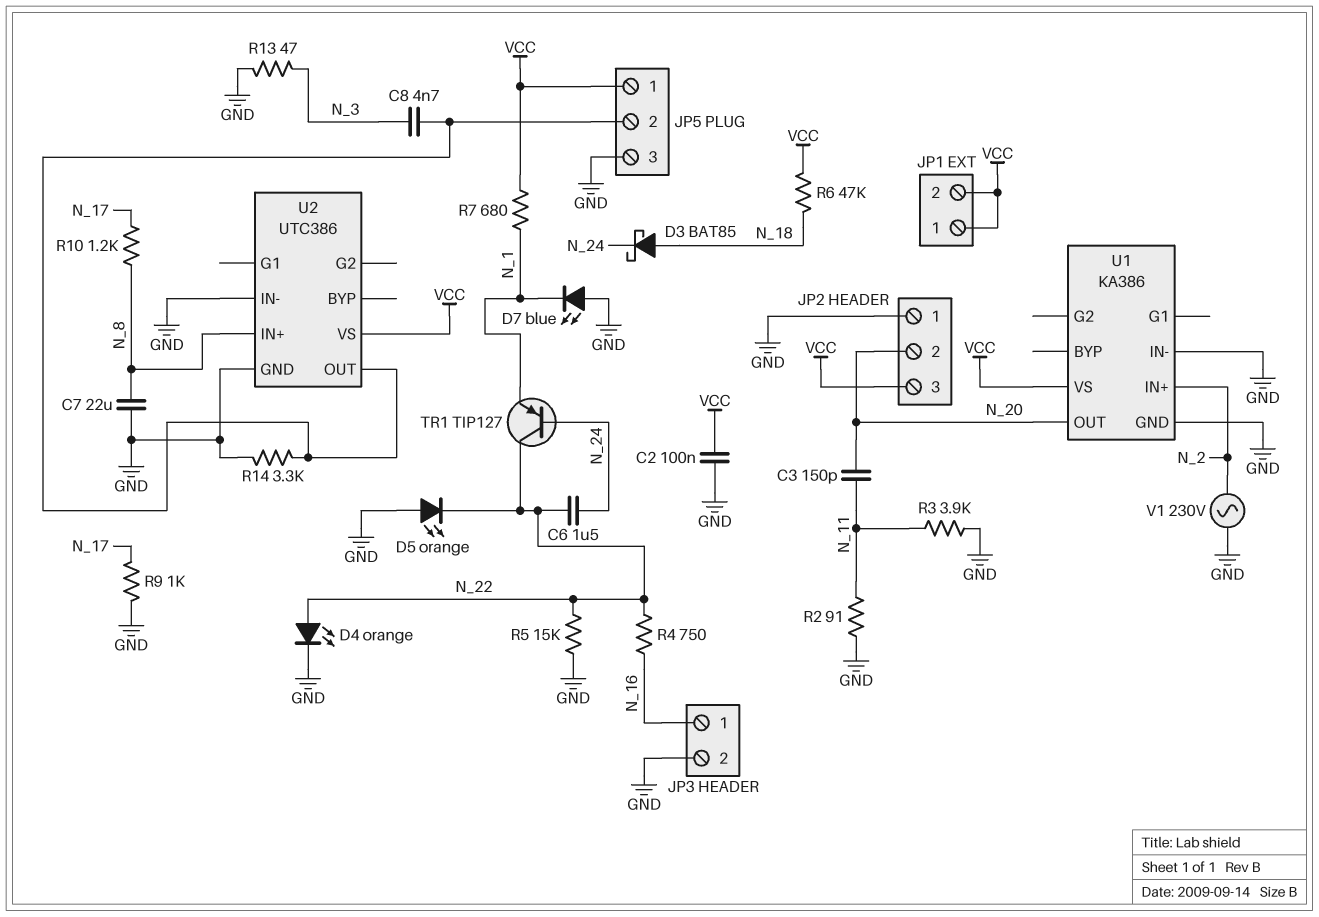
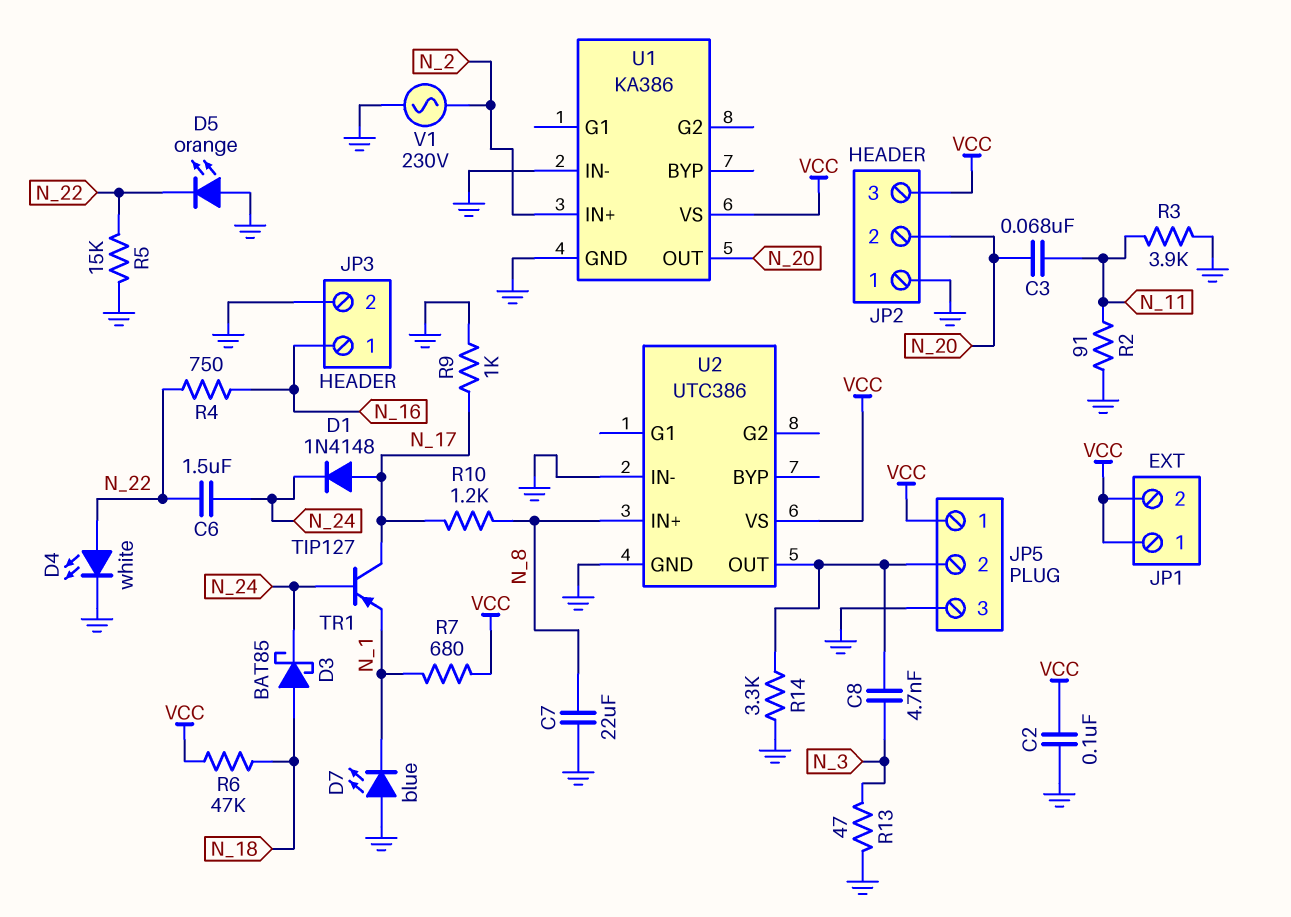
C3: 150pF (N_11, N_20) -> 68nF (N_11, N_20)
D1: none -> diode 1N4148 (A N_17, K N_24)
D4: LED orange (A N_22, K GND) -> LED white (A N_22, K GND)
TR1: PNP TIP127 (B N_24, C N_22, E N_1) -> PNP TIP127 (B N_24, C N_17, E N_1)

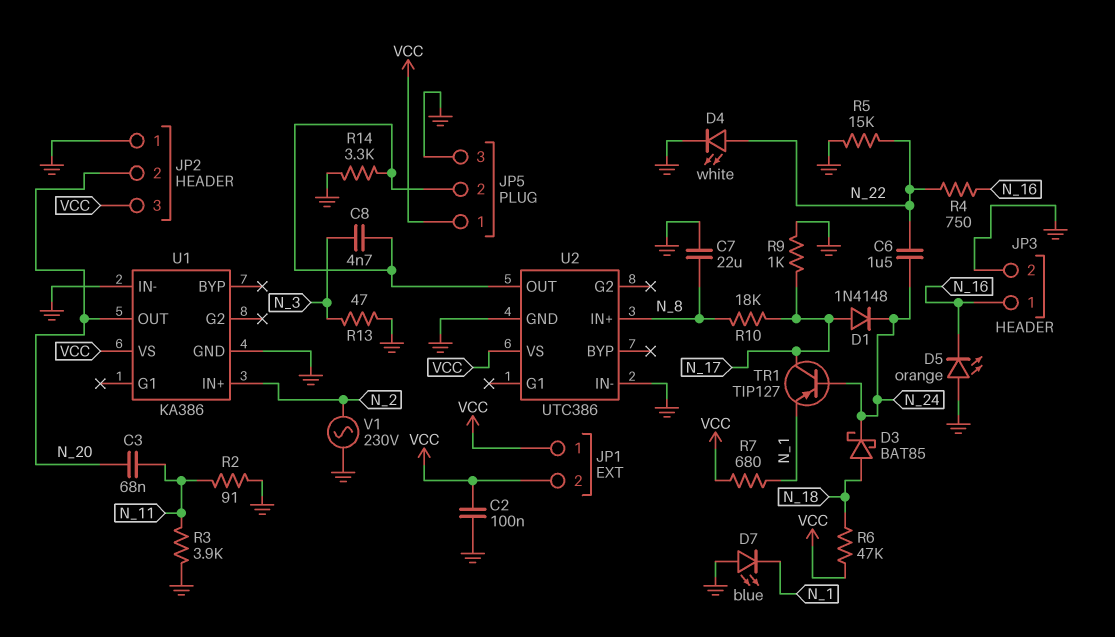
D5: LED orange (A GND, K N_22) -> LED orange (A GND, K N_16)
R10: 1.2k (N_8, N_17) -> 18k (N_8, N_17)

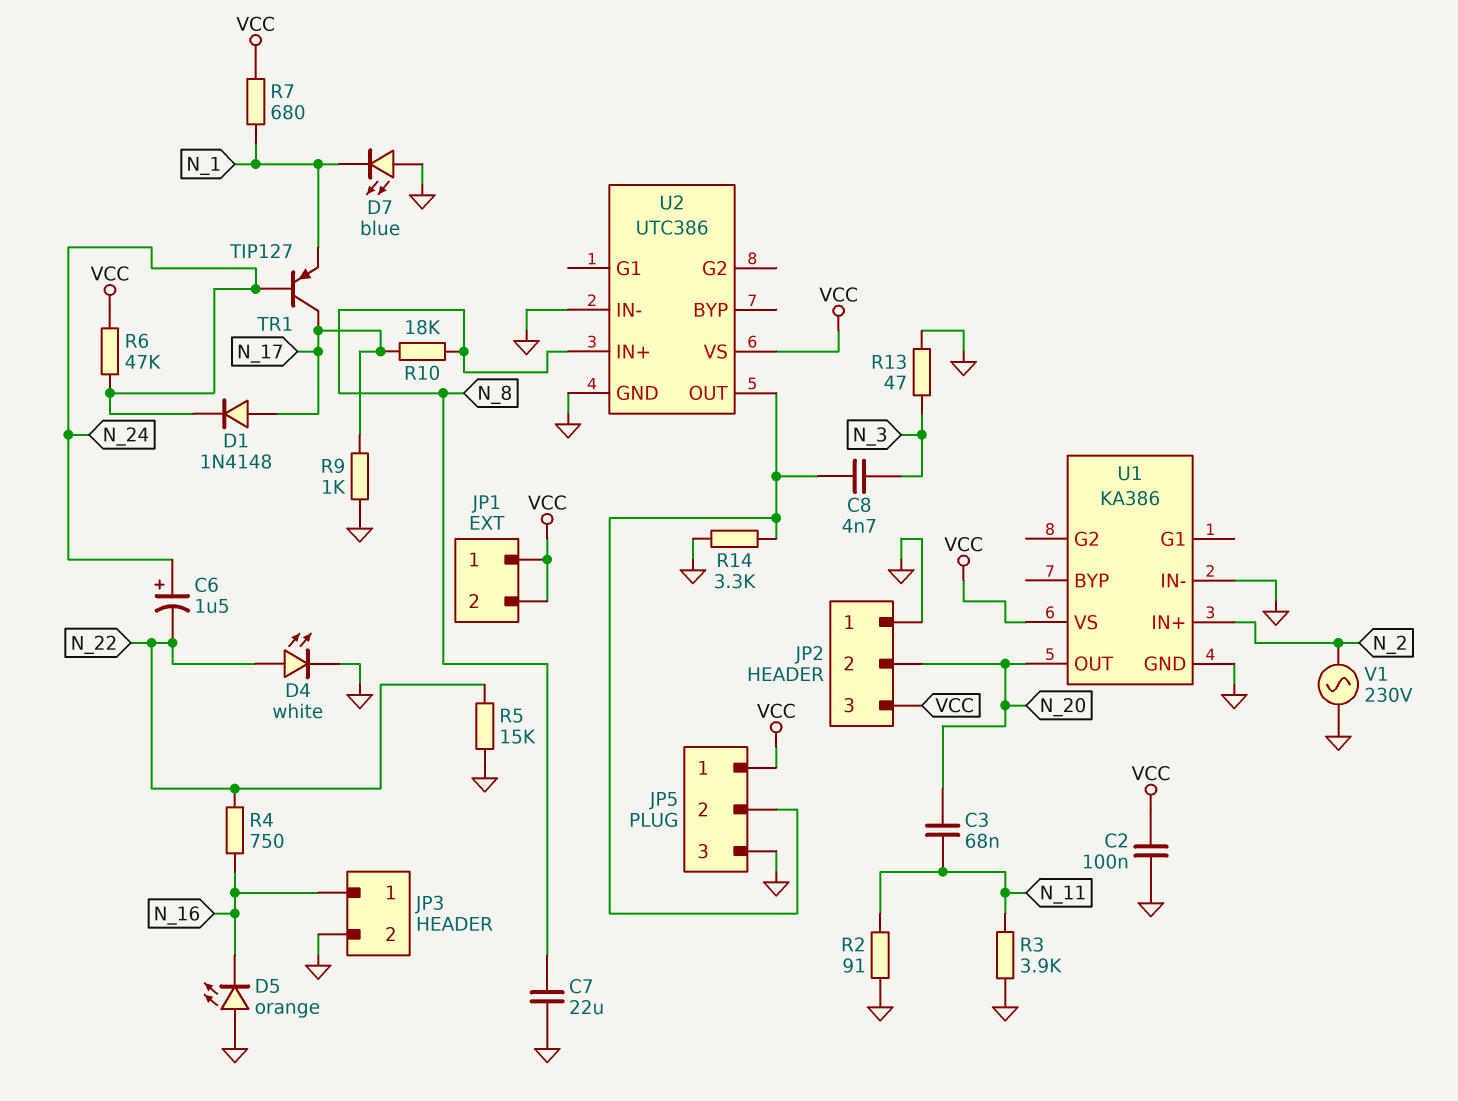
C6: 1.5uF (N_22, N_24) -> 1.5uF (plus N_24, minus N_22)
D3: schottky BAT85 (A N_18, K N_24) -> none
R6: 47k (N_18, VCC) -> 47k (N_24, VCC)

